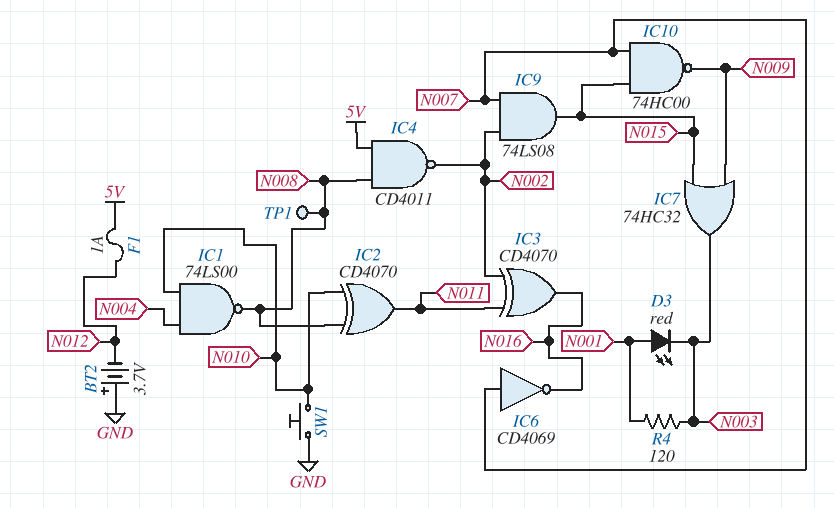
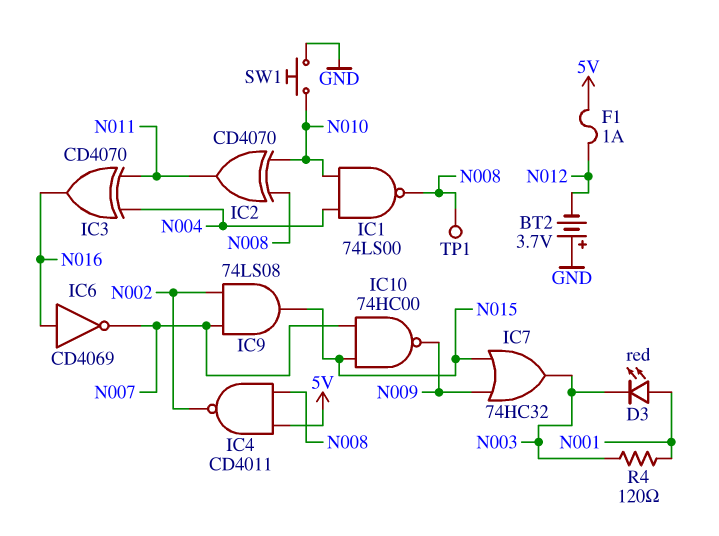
IC3: XOR CD4070 (in N002, in N011, out N016) -> XOR CD4070 (in N004, in N011, out N016)
IC6: NOT CD4069 (in N007, out N016) -> NOT CD4069 (in N016, out N007)

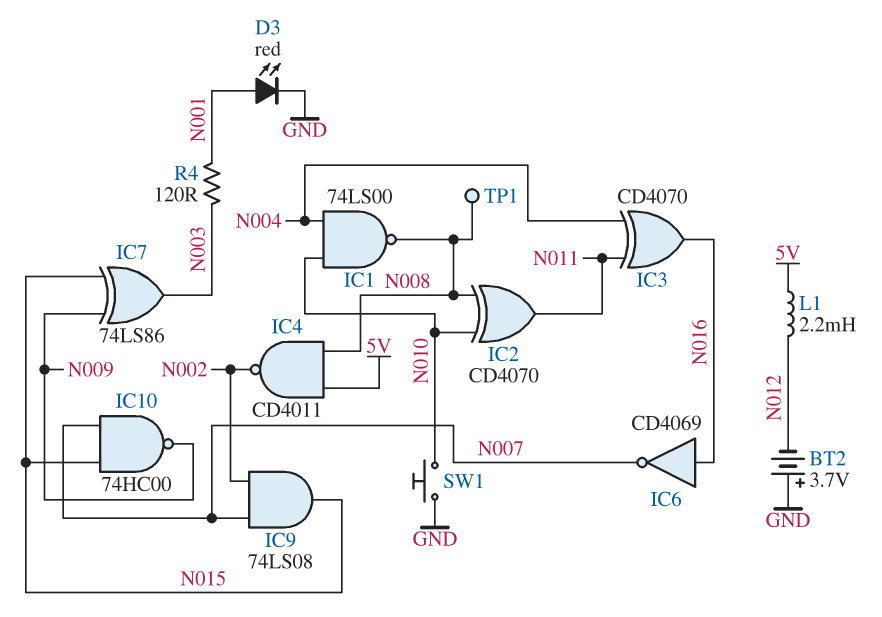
D3: LED red (A N001, K N003) -> LED red (A N001, K GND)
F1: 1A (5V, N012) -> none
IC7: OR 74HC32 (in N009, in N015, out N003) -> XOR 74LS86 (in N009, in N015, out N003)
L1: none -> 2.2mH (5V, N012)

